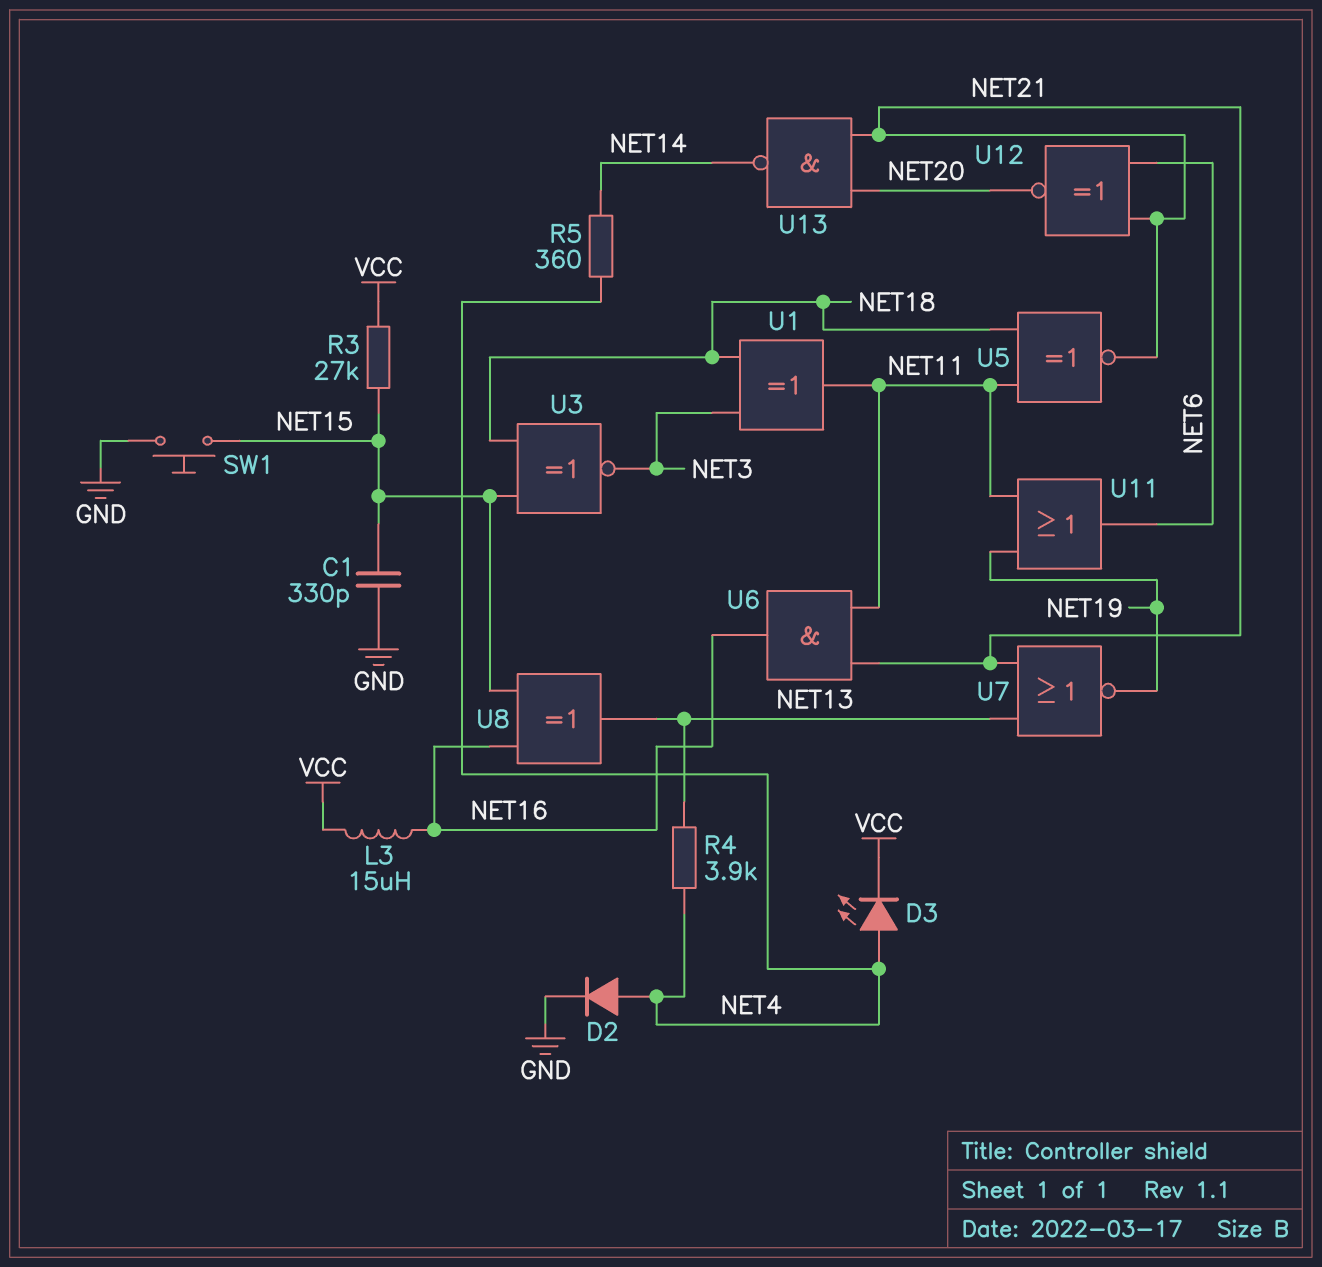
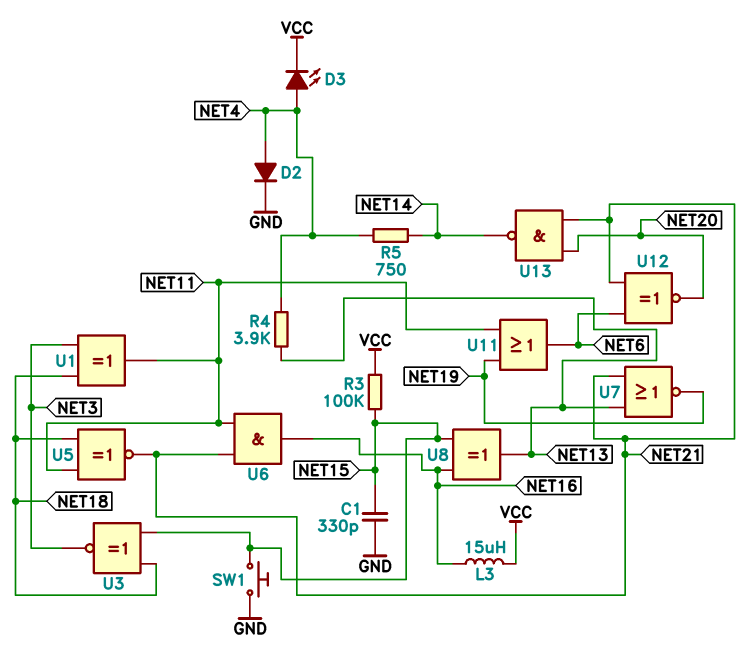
R3: 27k (NET15, VCC) -> 100k (NET15, VCC)
R5: 360 (NET4, NET14) -> 750 (NET4, NET14)

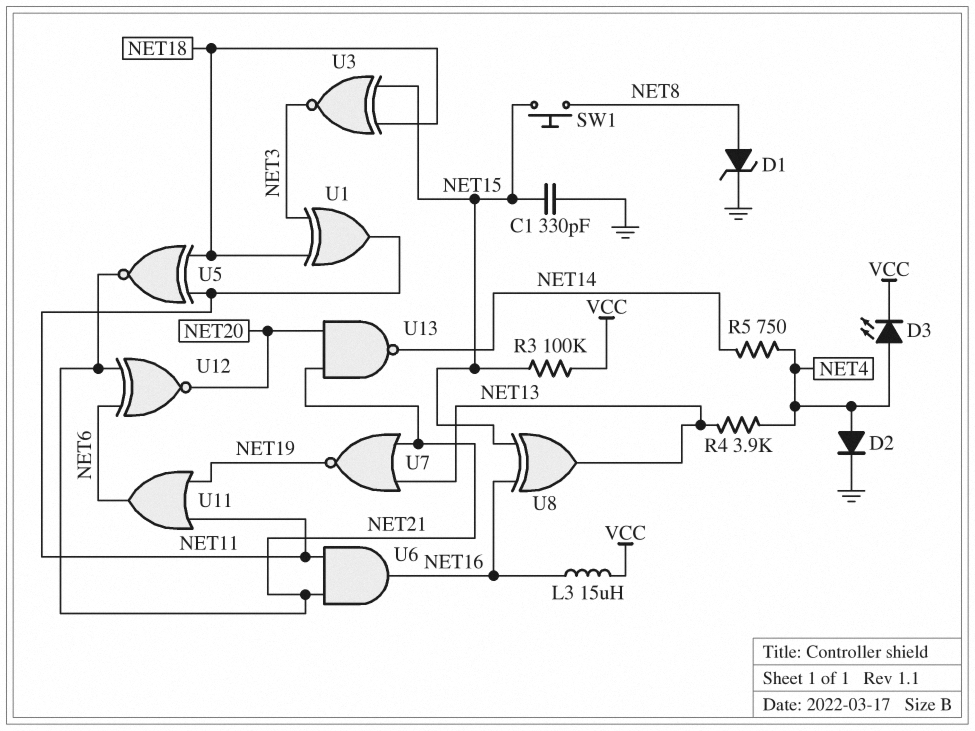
D1: none -> zener (A NET8, K GND)
SW1: button (GND, NET15) -> button (NET8, NET15)

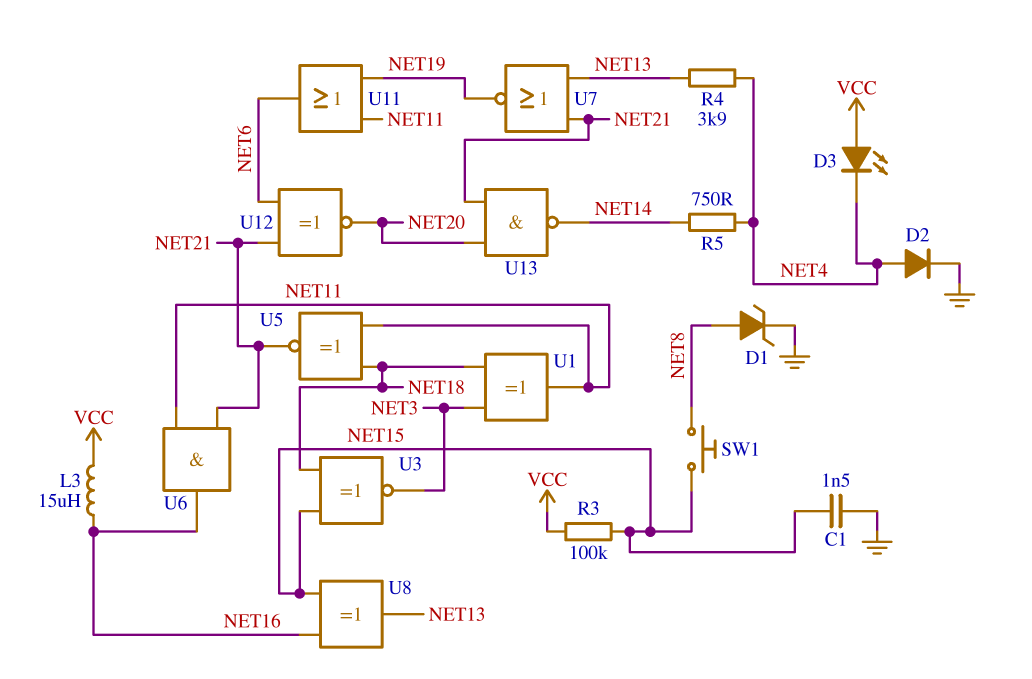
C1: 330pF (GND, NET15) -> 1.5nF (GND, NET15)
D3: LED (A NET4, K VCC) -> LED (A VCC, K NET4)

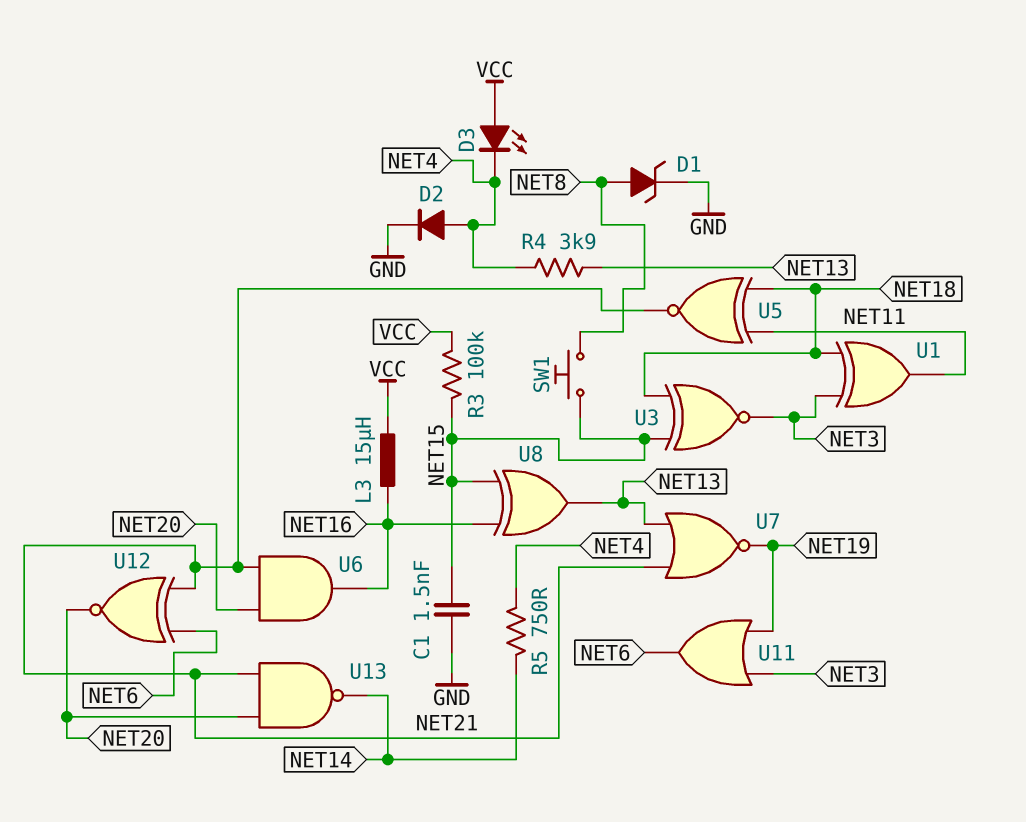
U6: AND (in NET11, in NET21, out NET16) -> AND (in NET20, in NET21, out NET16)
U11: OR (in NET11, in NET19, out NET6) -> OR (in NET3, in NET19, out NET6)

